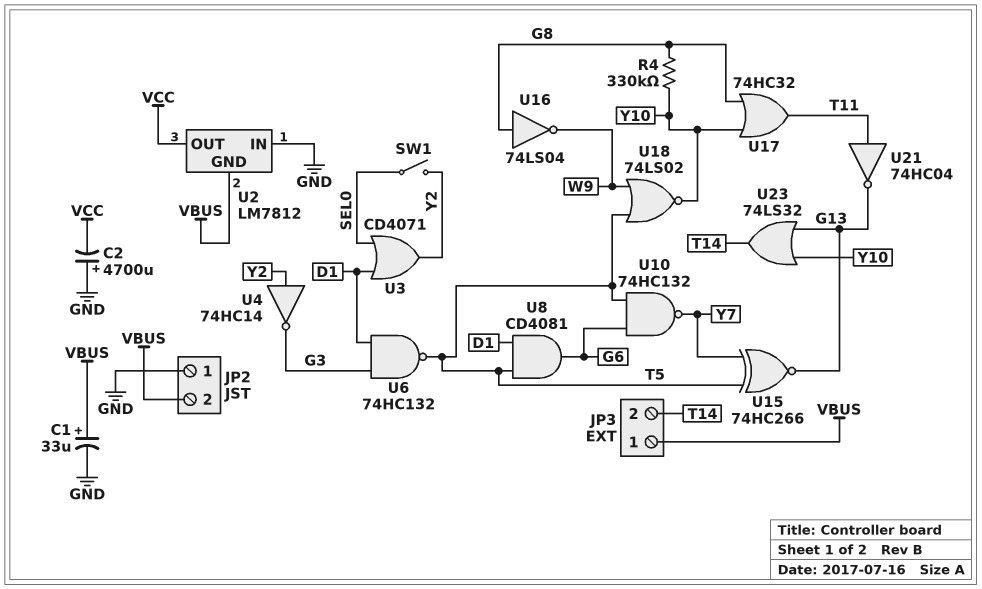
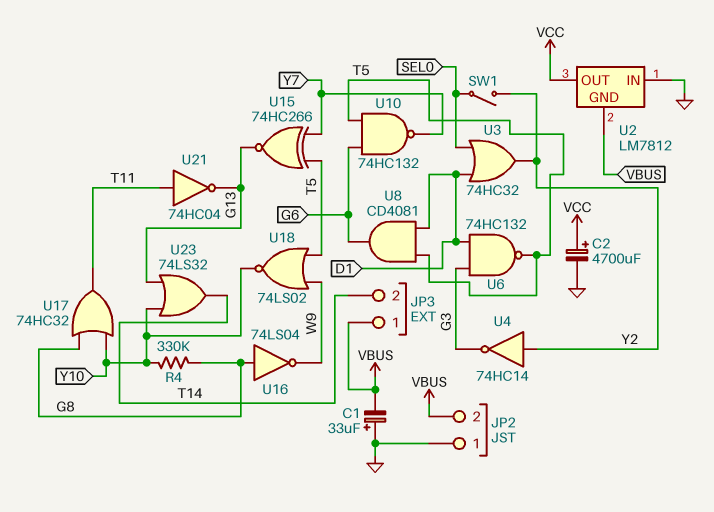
C1: 33uF (plus VBUS, minus GND) -> 33uF (plus GND, minus VBUS)
C2: 4700uF (plus GND, minus VCC) -> 4700uF (plus VCC, minus GND)
U3: OR CD4071 (in D1, in SEL0, out Y2) -> OR 74HC32 (in D1, in SEL0, out Y2)

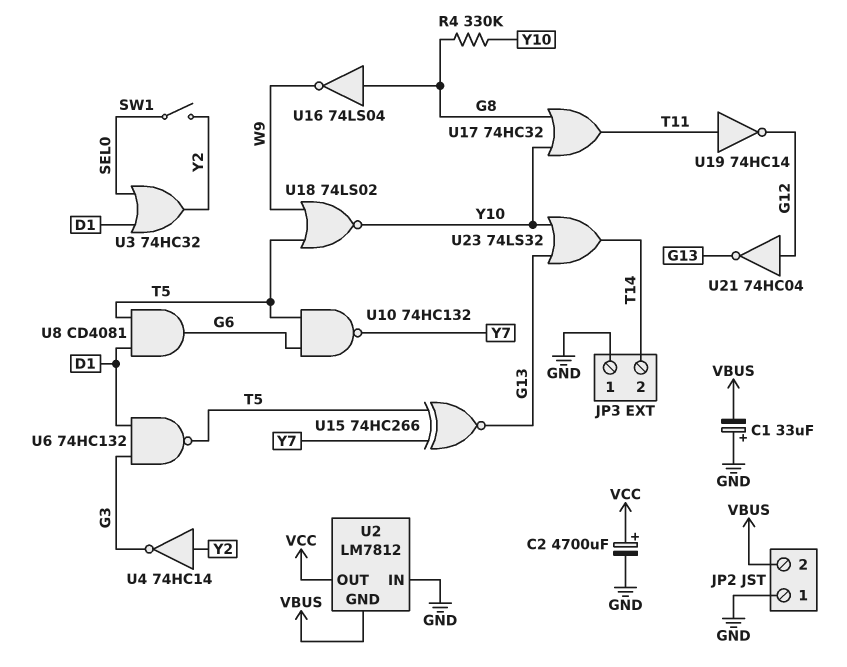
JP3 pin 1: VBUS -> GND
U19: none -> NOT 74HC14 (in T11, out G12)
U21: NOT 74HC04 (in T11, out G13) -> NOT 74HC04 (in G12, out G13)

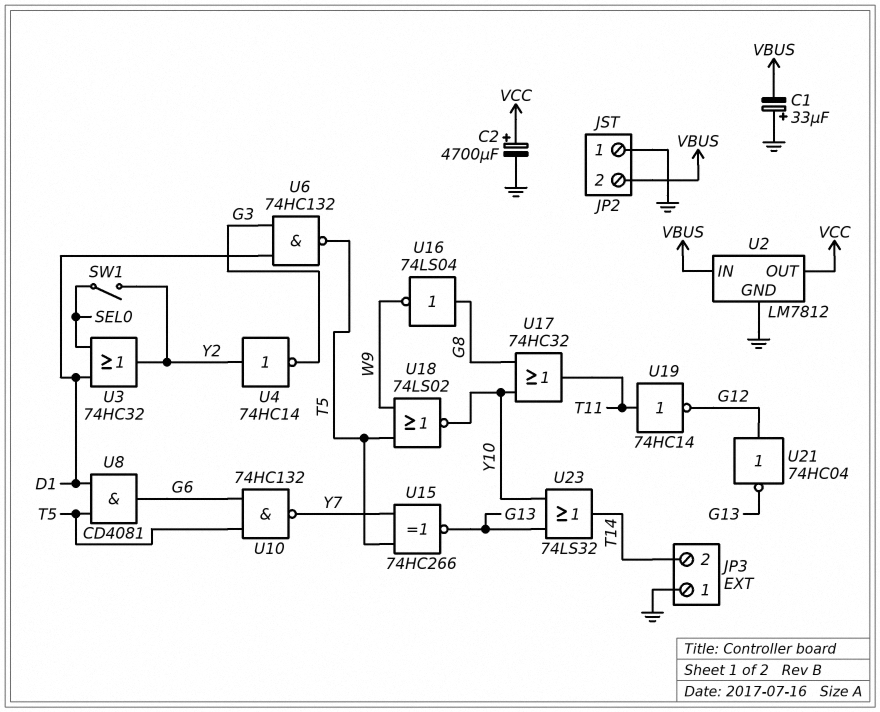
R4: 330k (G8, Y10) -> none
U2 pin GND: VBUS -> GND
U2 pin IN: GND -> VBUS

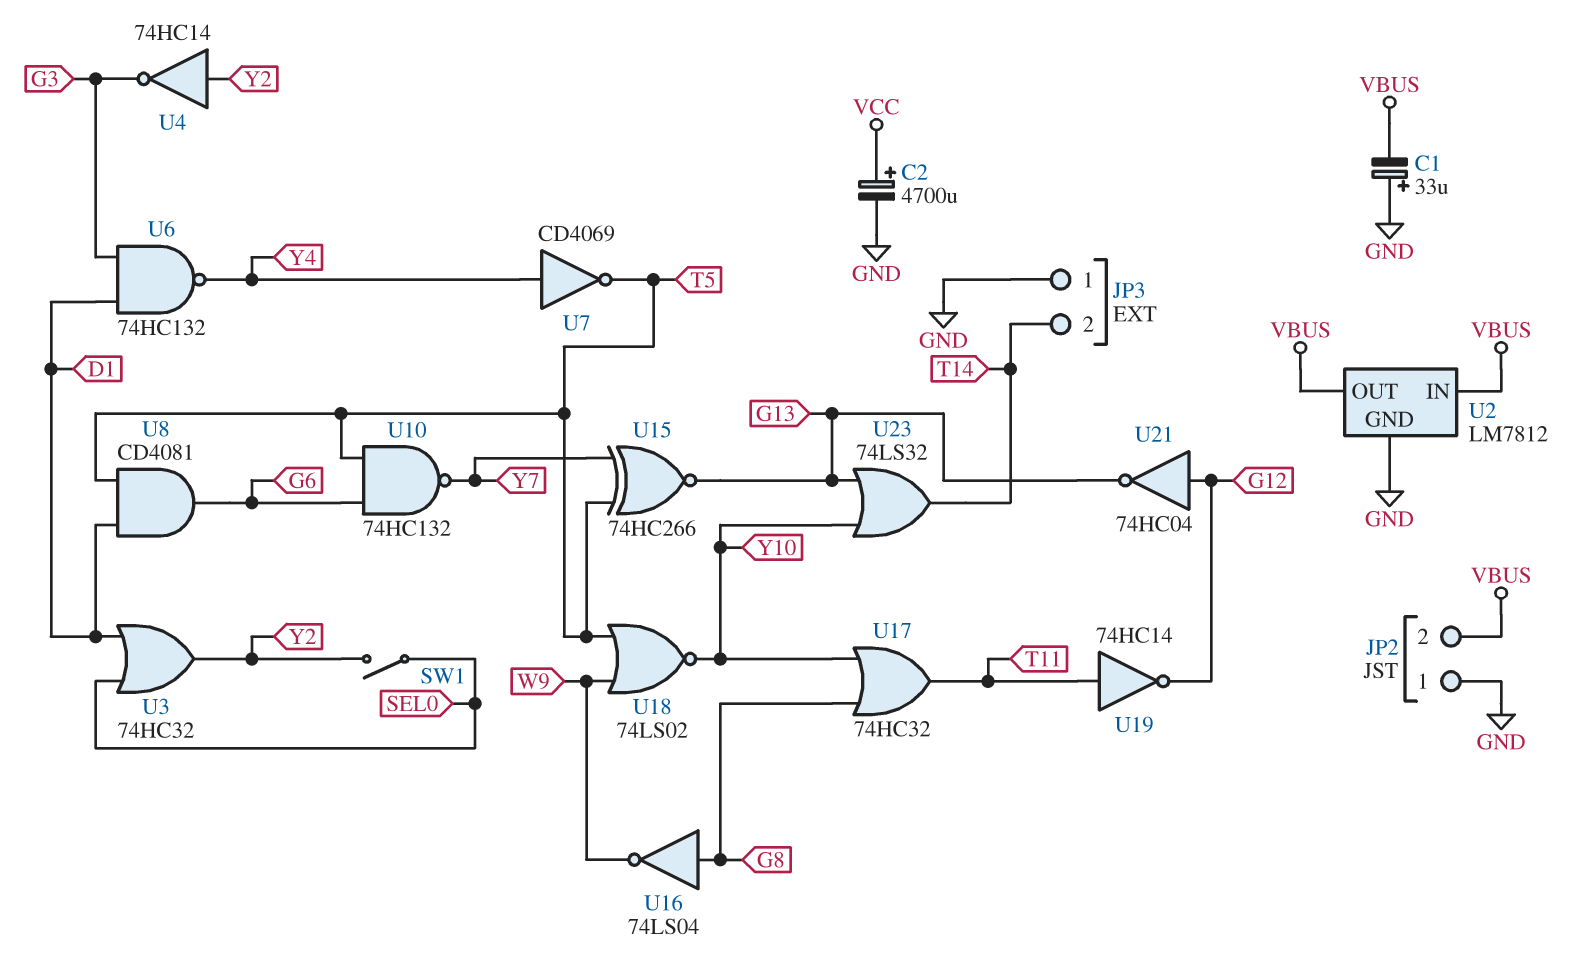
U2 pin OUT: VCC -> VBUS
U6: NAND 74HC132 (in D1, in G3, out T5) -> NAND 74HC132 (in D1, in G3, out Y4)
U7: none -> NOT CD4069 (in Y4, out T5)

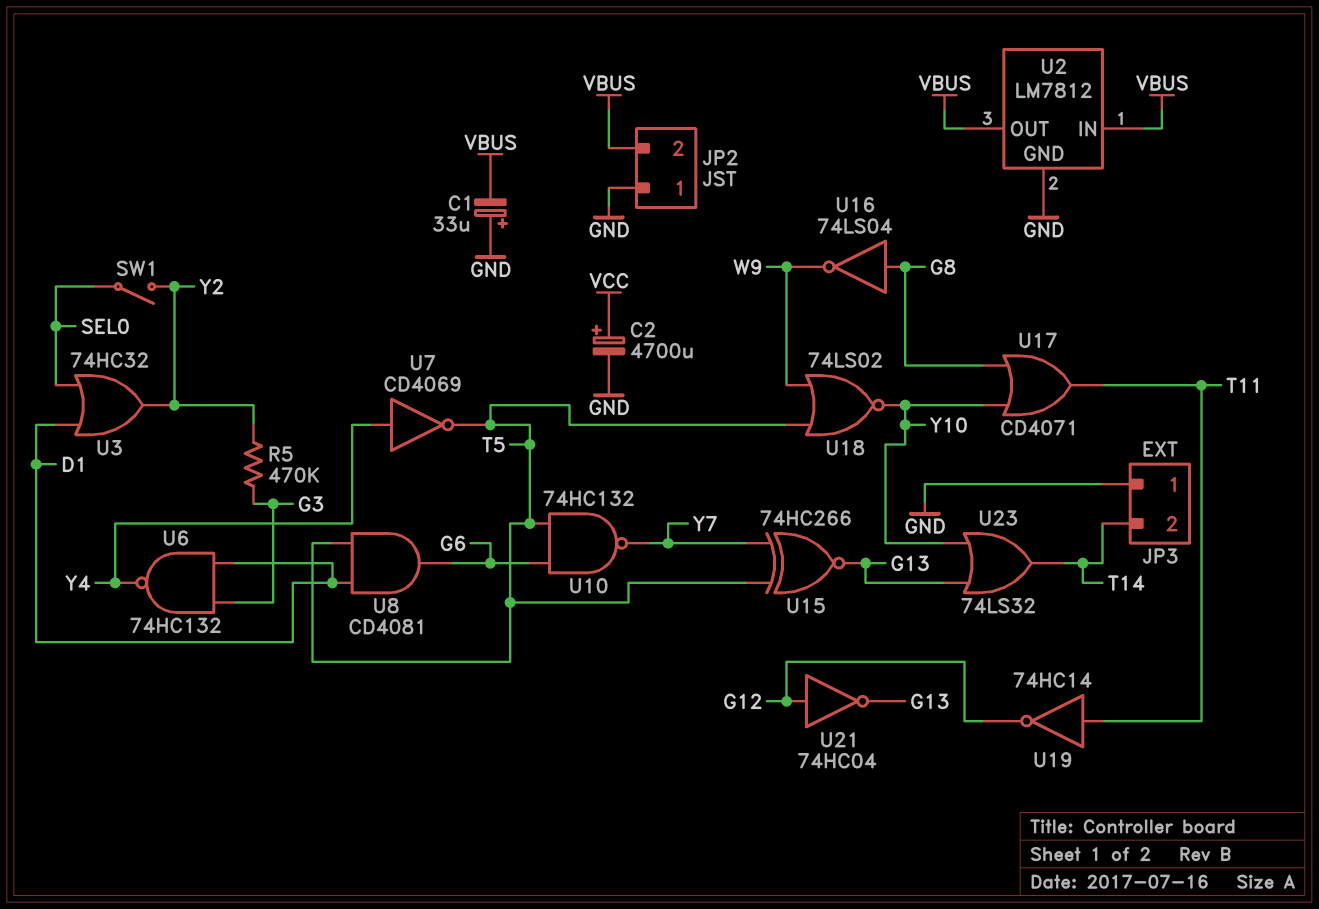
R5: none -> 470k (G3, Y2)
U4: NOT 74HC14 (in Y2, out G3) -> none
U17: OR 74HC32 (in G8, in Y10, out T11) -> OR CD4071 (in G8, in Y10, out T11)

